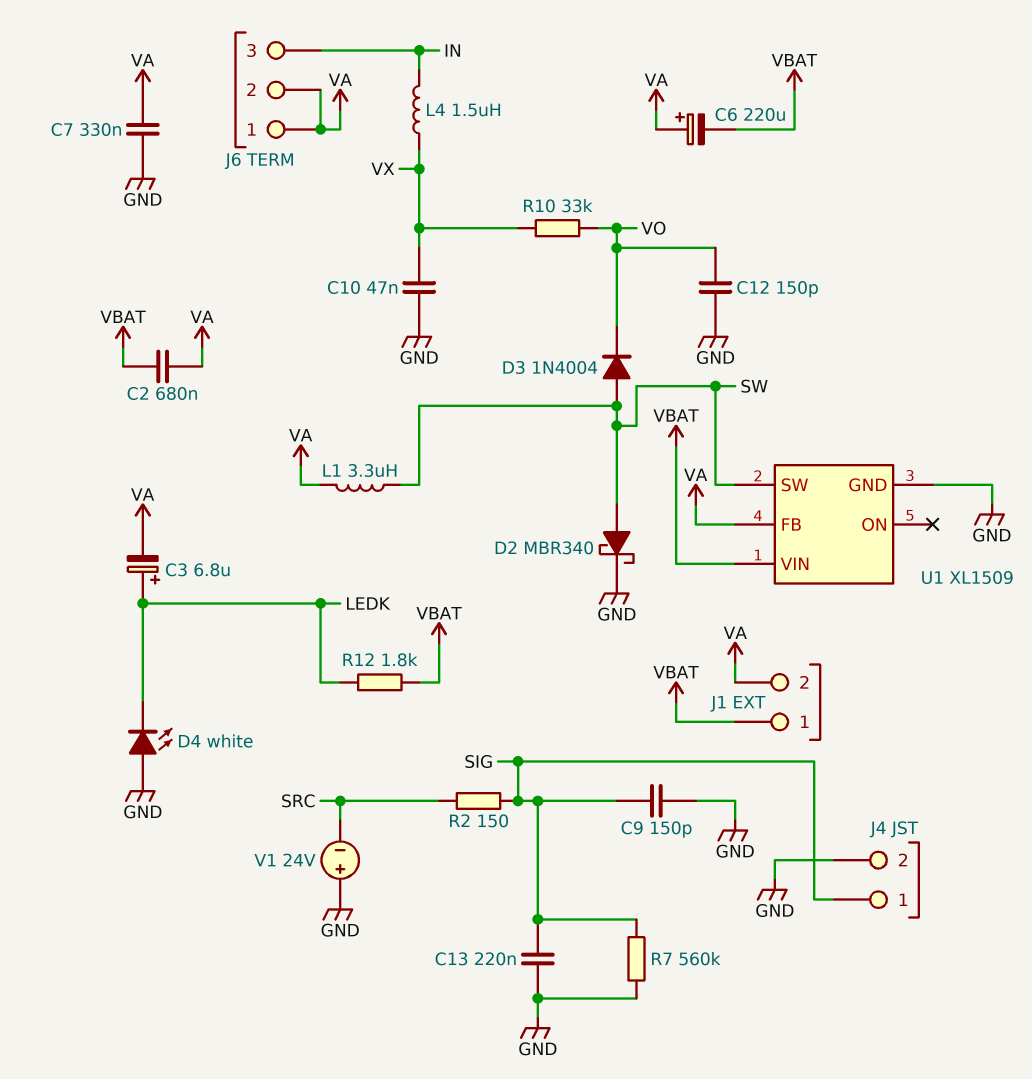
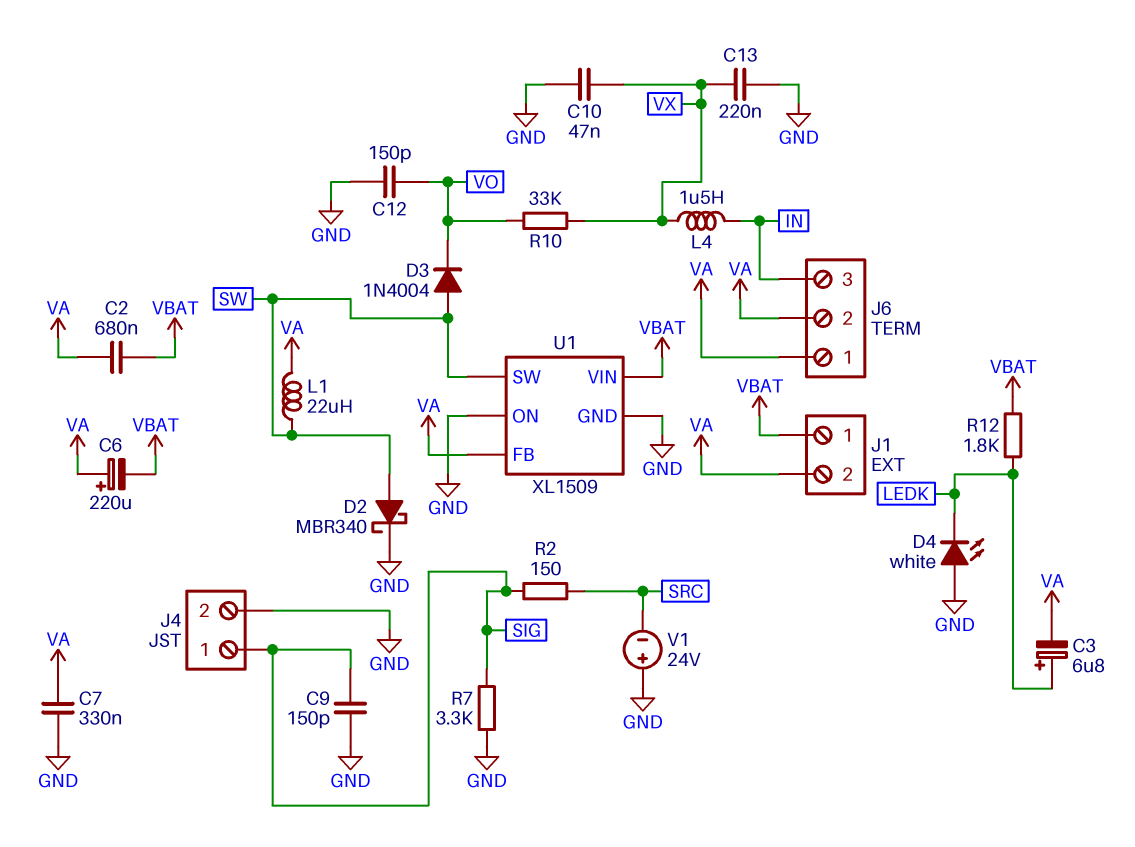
C13: 220nF (GND, SIG) -> 220nF (GND, VX)
L1: 3.3uH (SW, VA) -> 22uH (SW, VA)
R7: 560k (GND, SIG) -> 3.3k (GND, SIG)
U1 pin ON: none -> GND

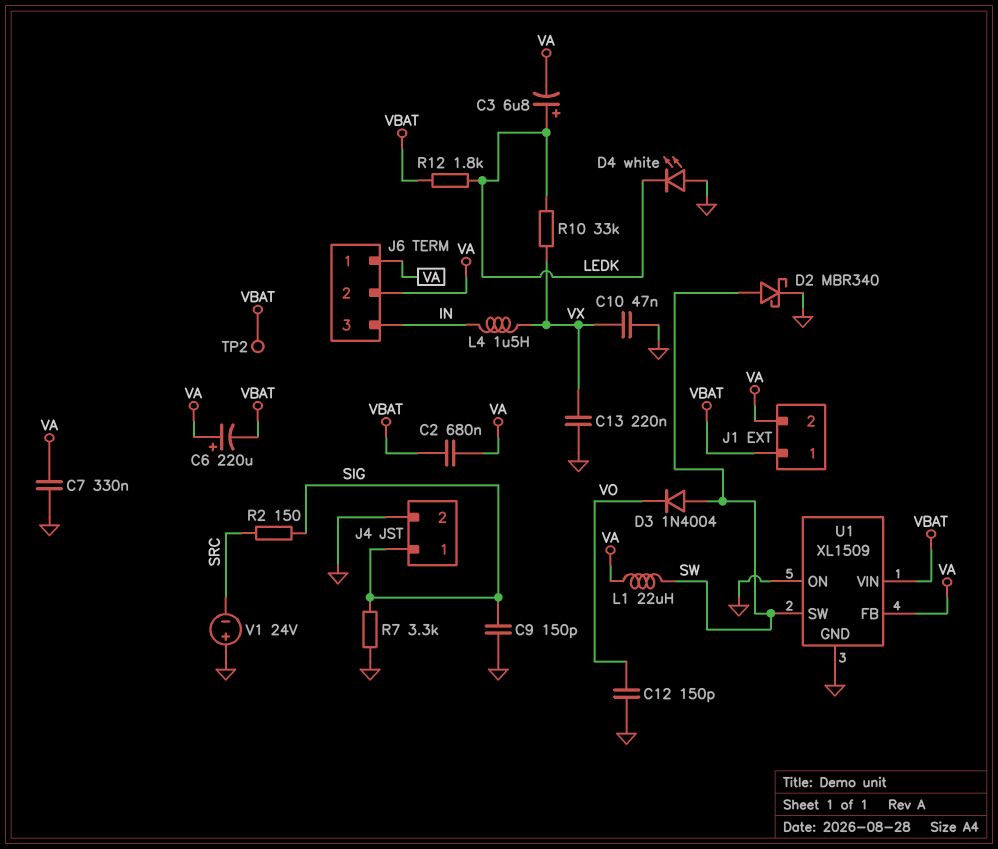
R10: 33k (VO, VX) -> 33k (LEDK, VX)
TP2: none -> test point (VBAT)

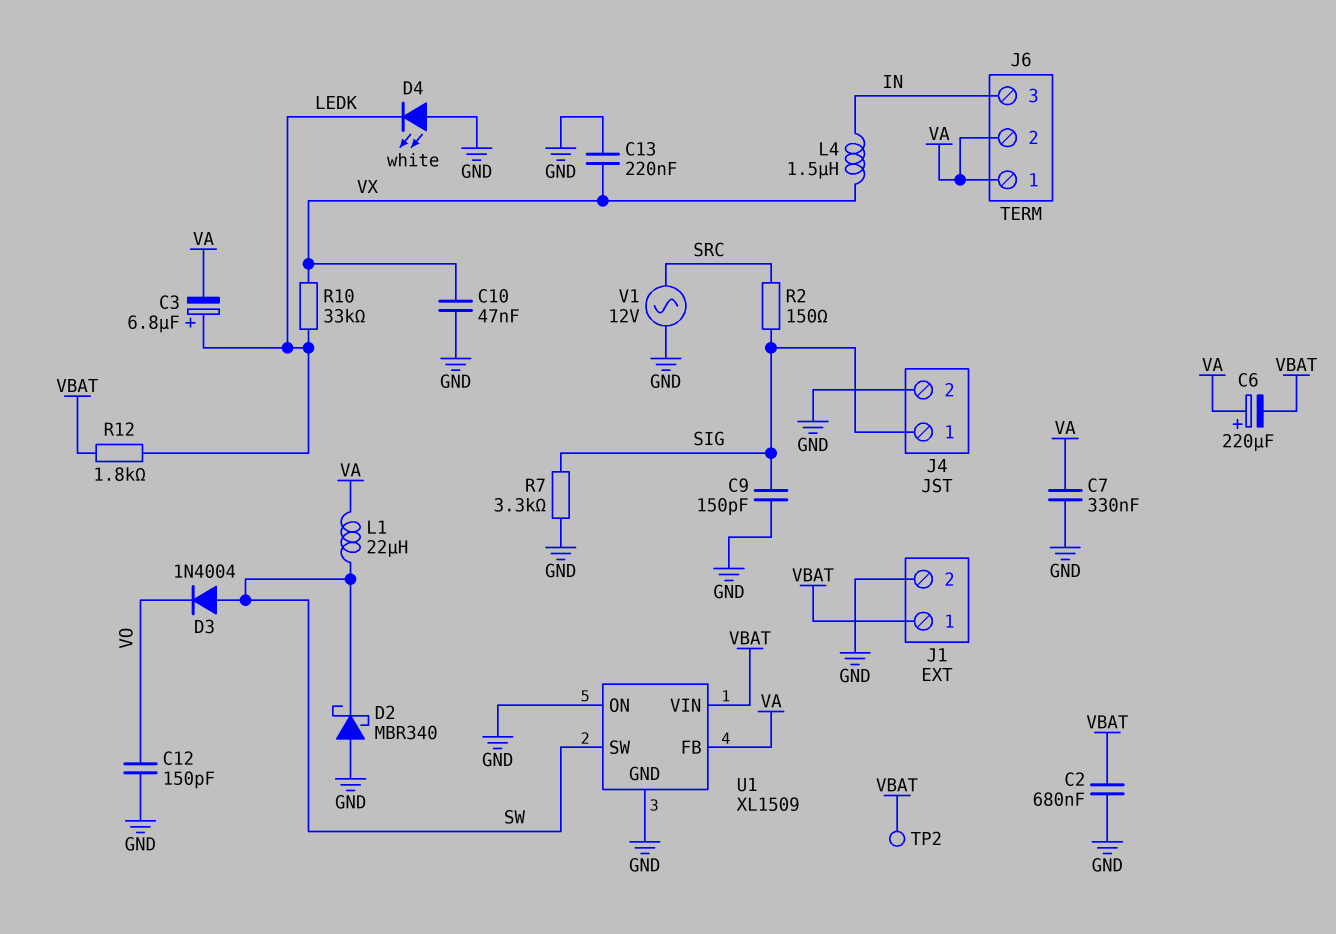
C2: 680nF (VA, VBAT) -> 680nF (GND, VBAT)
D2: schottky MBR340 (A SW, K GND) -> schottky MBR340 (A GND, K SW)
J1 pin 2: VA -> GND
V1: 24V (plus GND, minus SRC) -> AC 12V (GND, SRC)

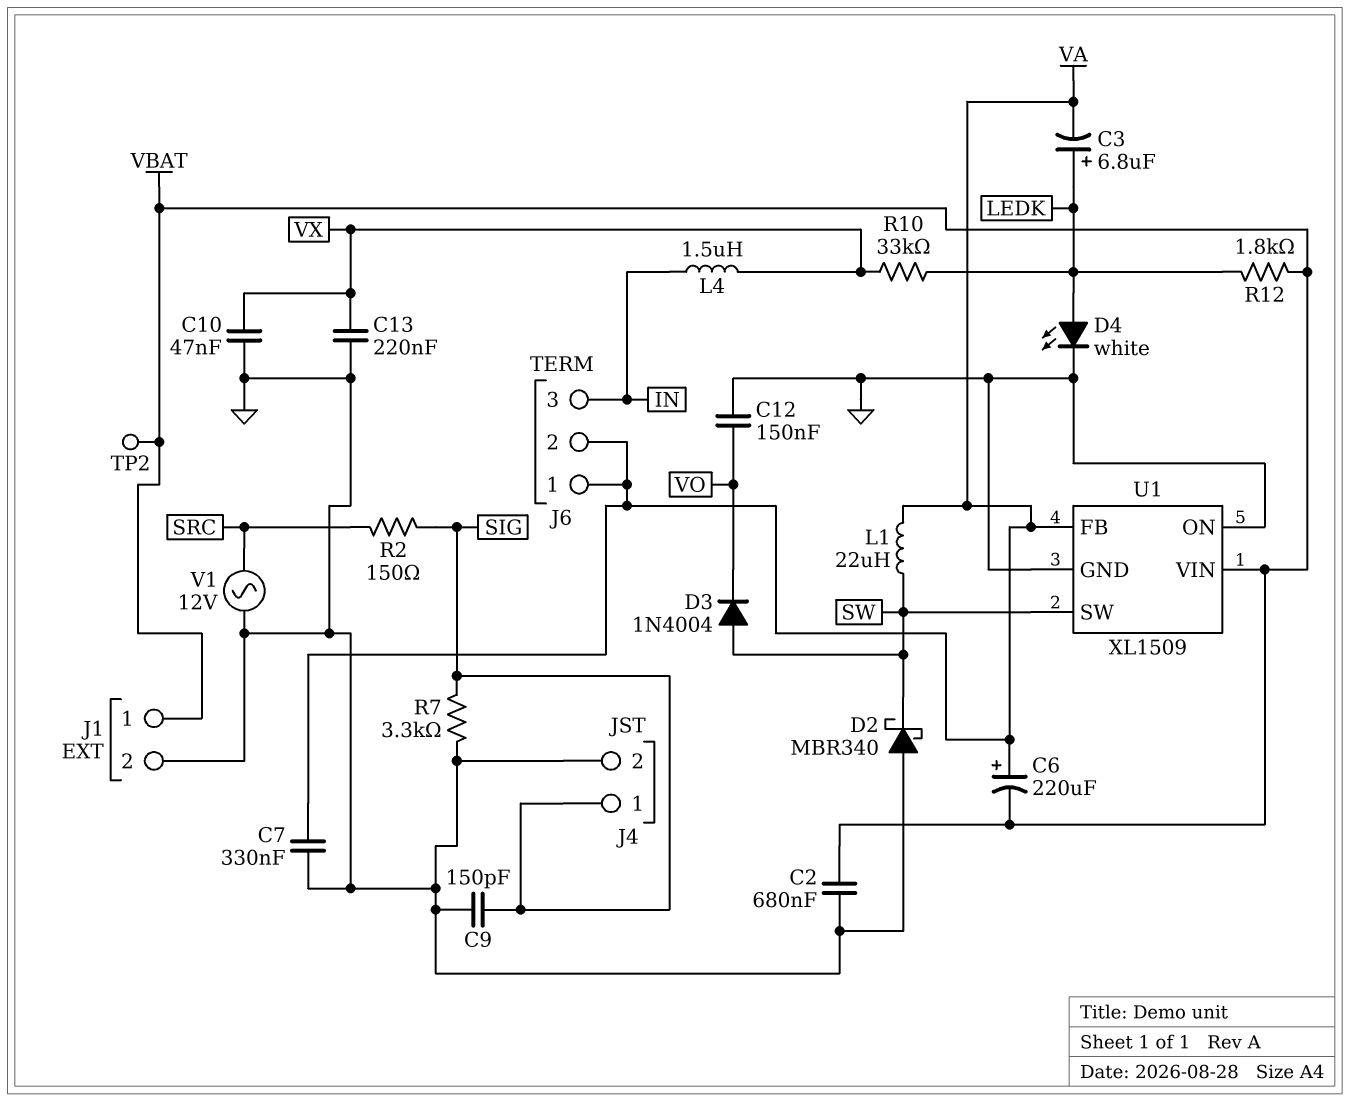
C12: 150pF (GND, VO) -> 150nF (GND, VO)
D4: LED white (A GND, K LEDK) -> LED white (A LEDK, K GND)

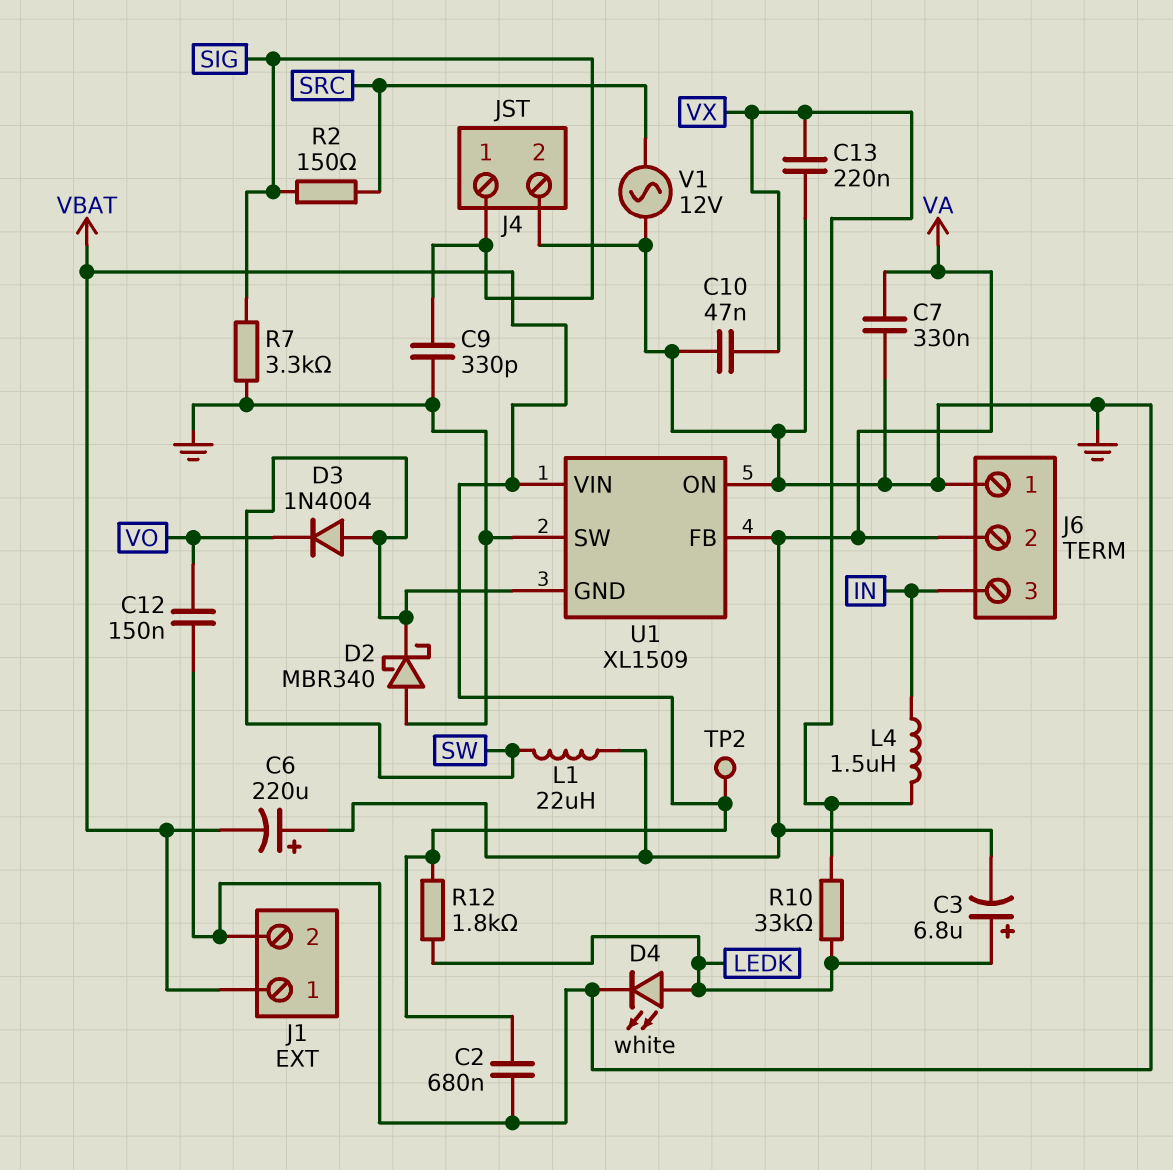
C9: 150pF (GND, SIG) -> 330pF (GND, SIG)
J6 pin 1: VA -> GND
U1 pin GND: GND -> SW
U1 pin SW: SW -> GND

